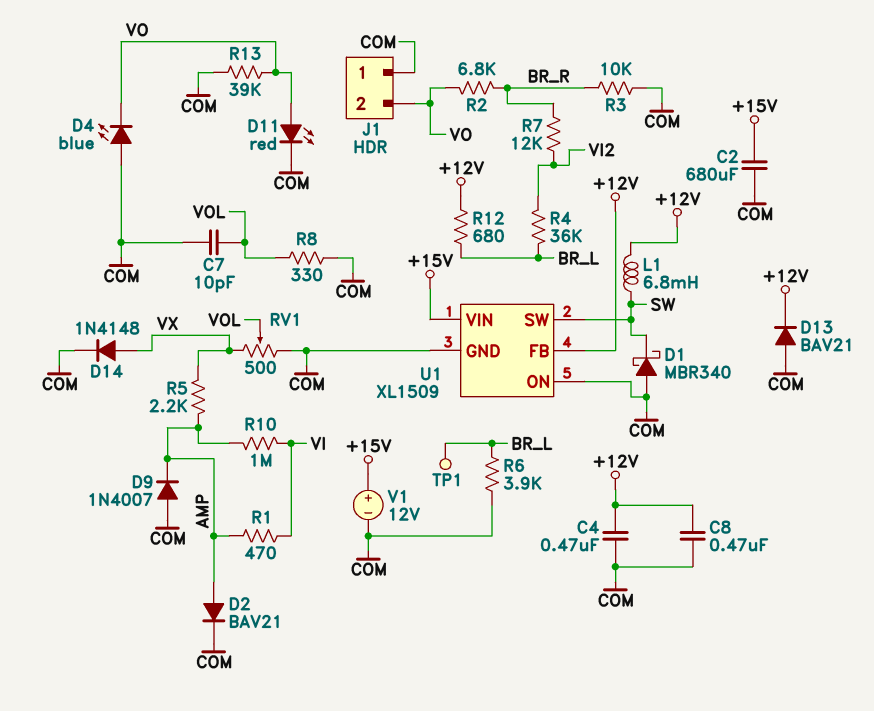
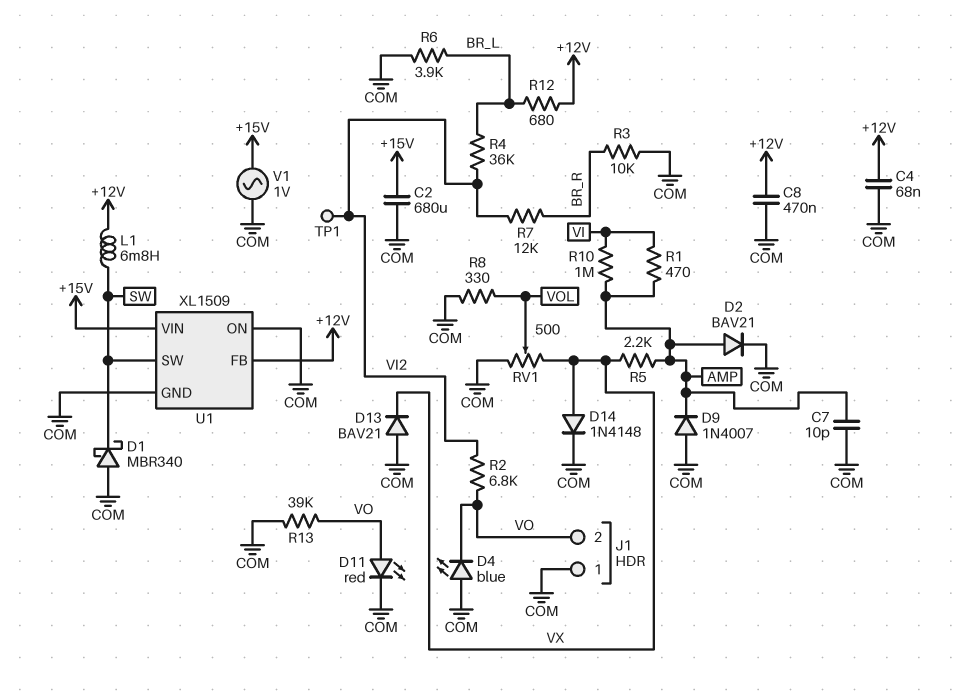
C4: 470nF (+12V, COM) -> 68nF (+12V, COM)
C7: 10pF (COM, VOL) -> 10pF (AMP, COM)
D13: diode BAV21 (A COM, K +12V) -> diode BAV21 (A COM, K VX)
R2: 6.8k (BR_R, VO) -> 6.8k (VI2, VO)
TP1: test point (BR_L) -> test point (VI2)
V1: 12V (plus +15V, minus COM) -> AC 1V (+15V, COM)

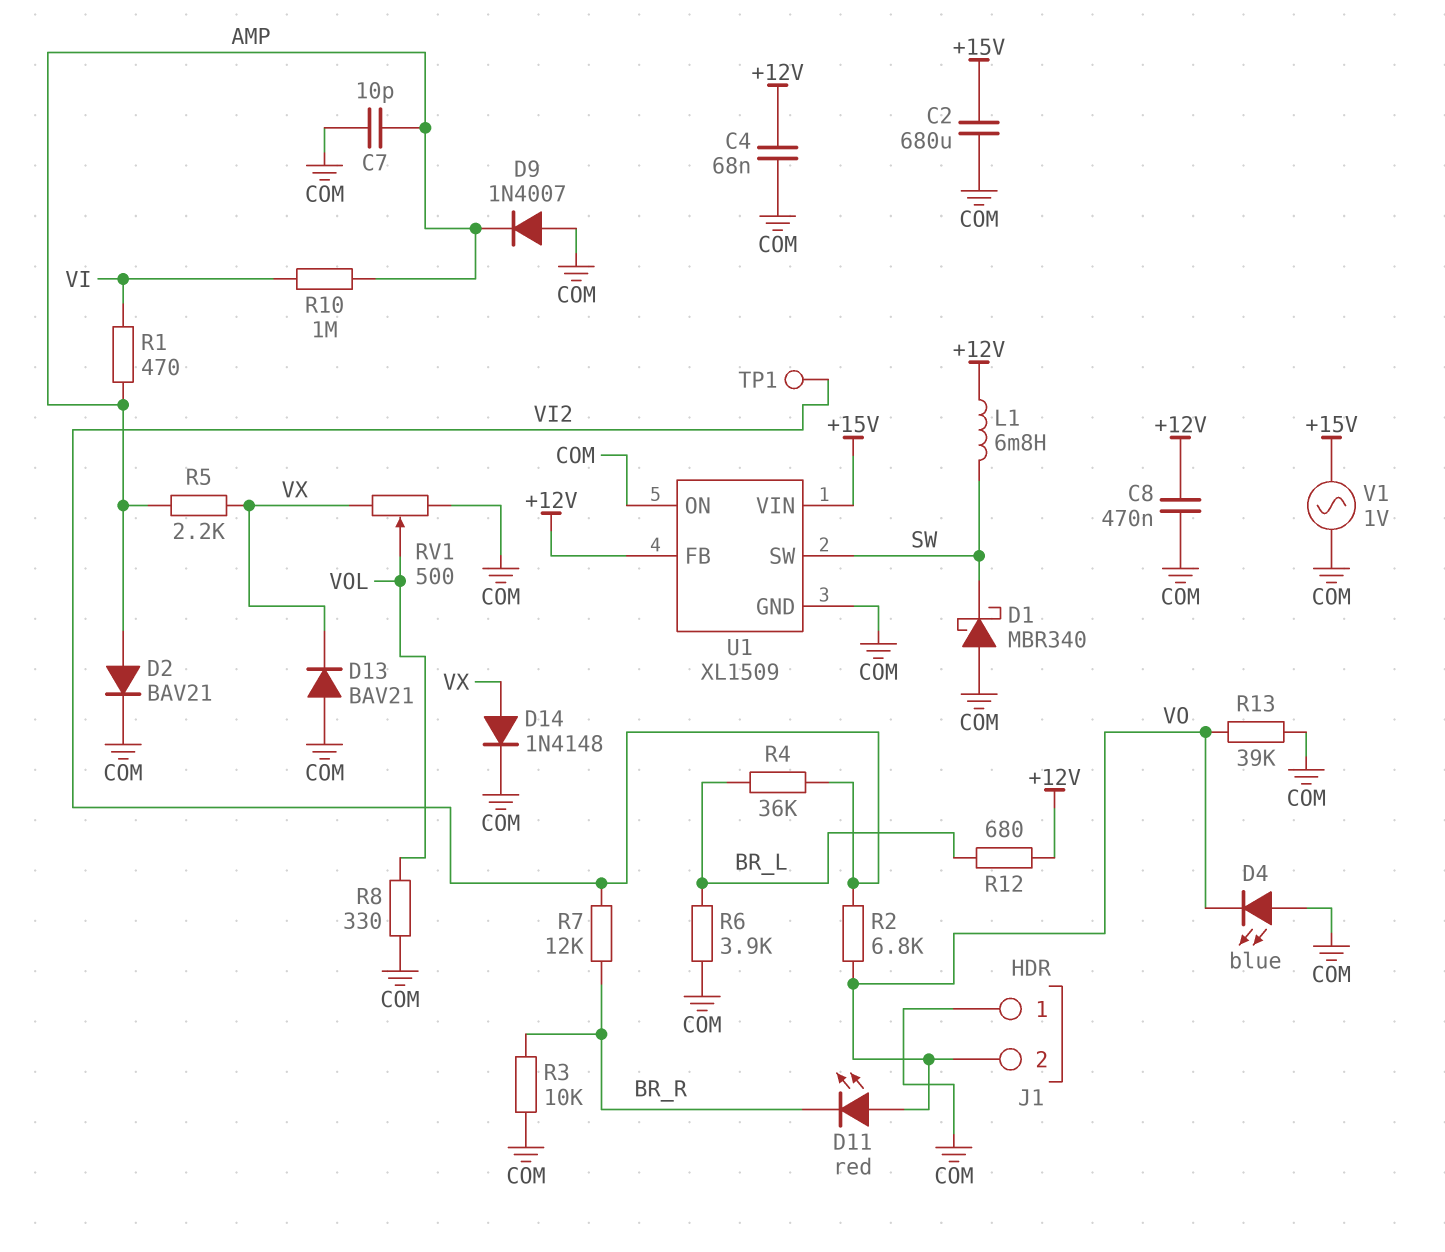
D11: LED red (A VO, K COM) -> LED red (A VO, K BR_R)

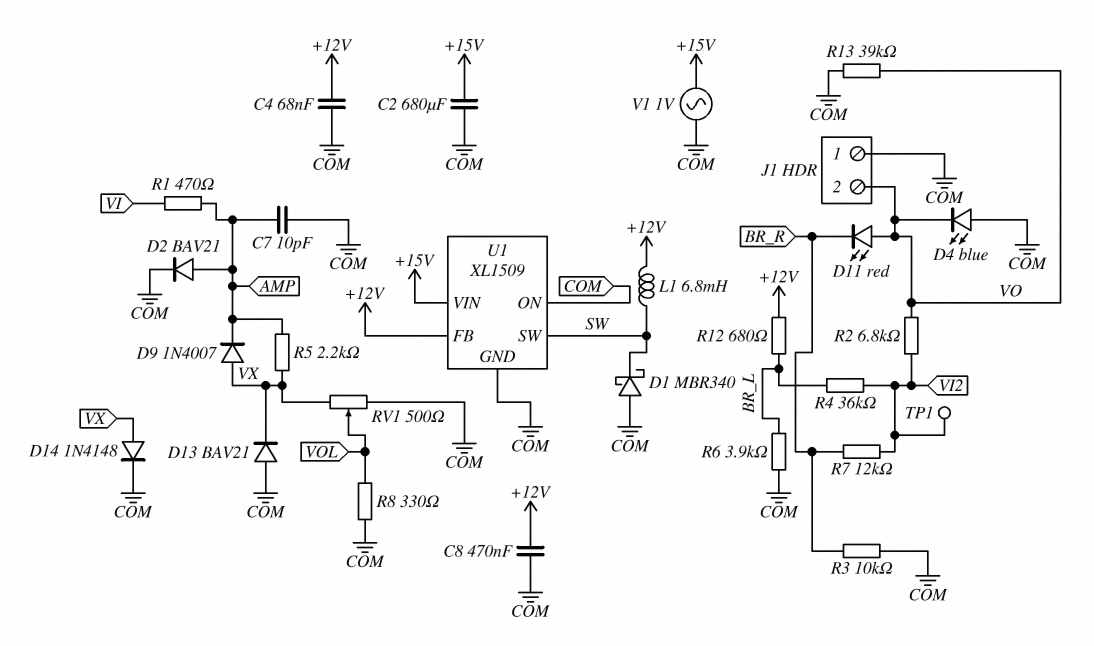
D9: diode 1N4007 (A COM, K AMP) -> diode 1N4007 (A VX, K AMP)
R10: 1M (AMP, VI) -> none

